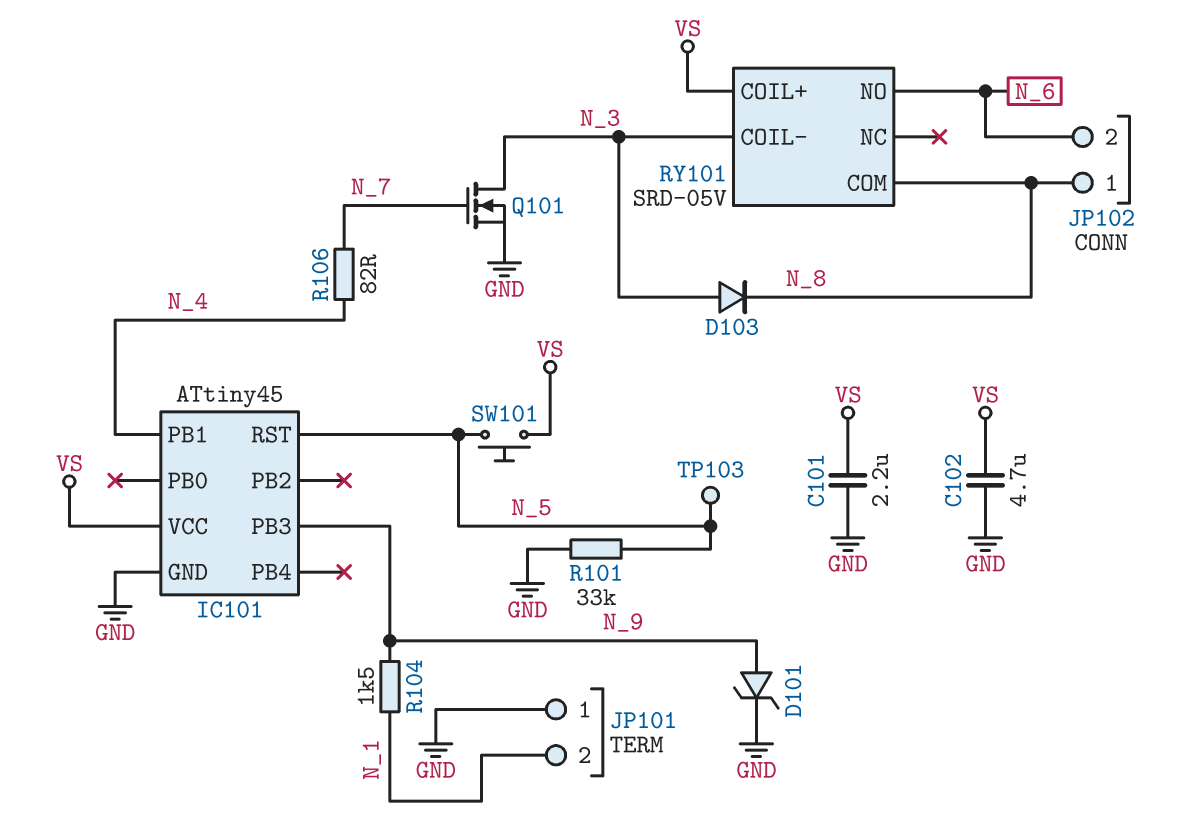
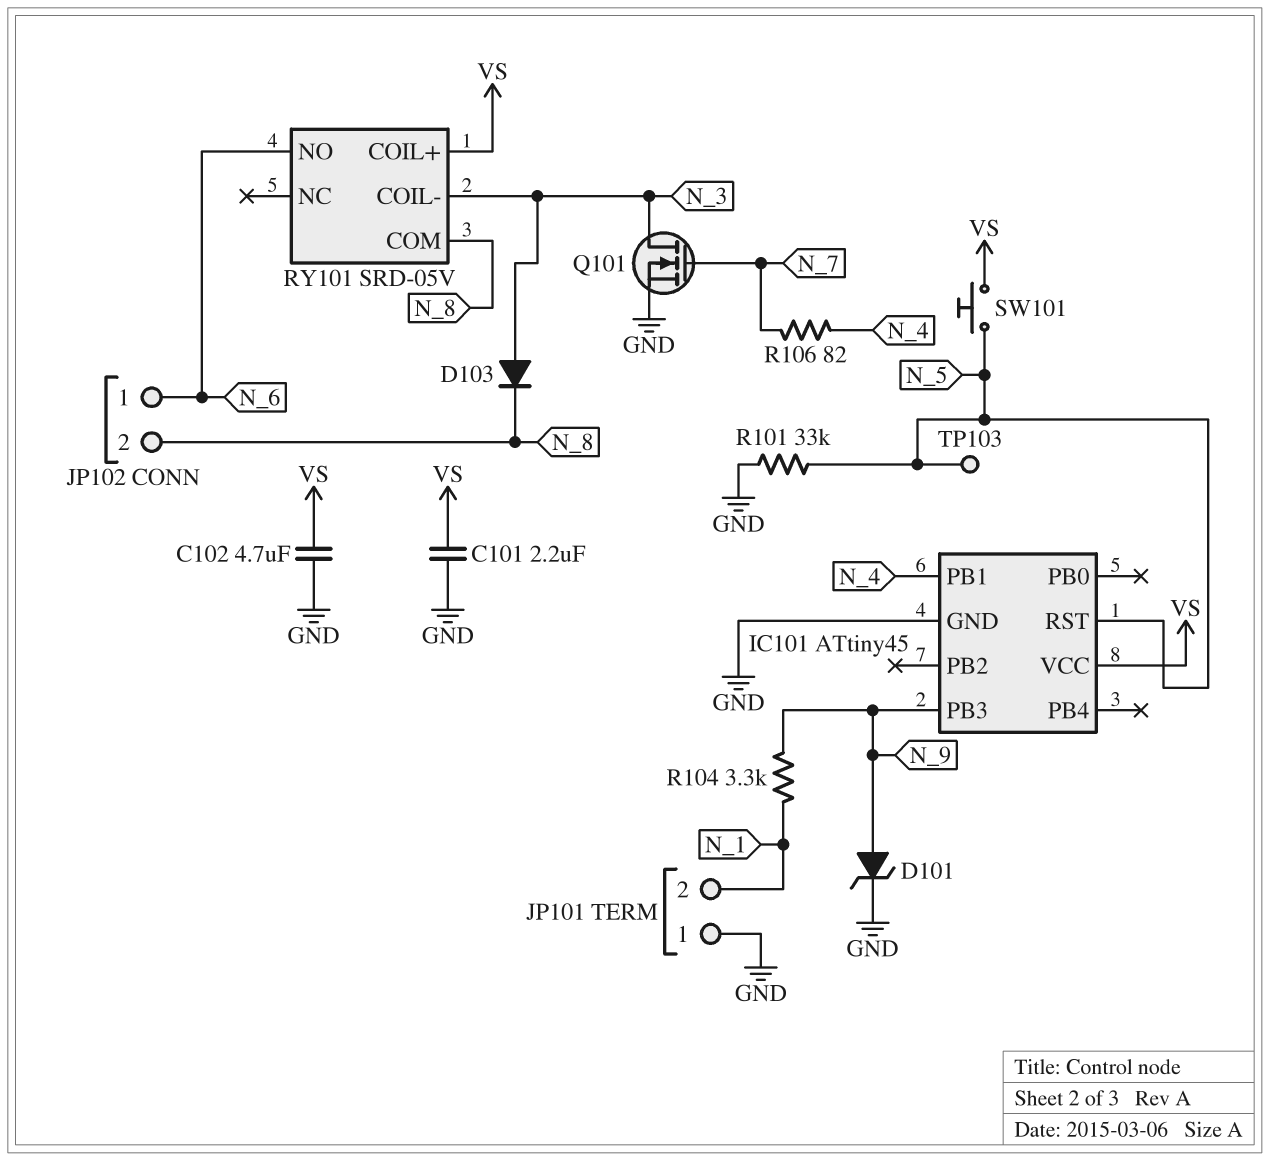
JP102 pin 1: N_8 -> N_6
JP102 pin 2: N_6 -> N_8
R104: 1.5k (N_1, N_9) -> 3.3k (N_1, N_9)

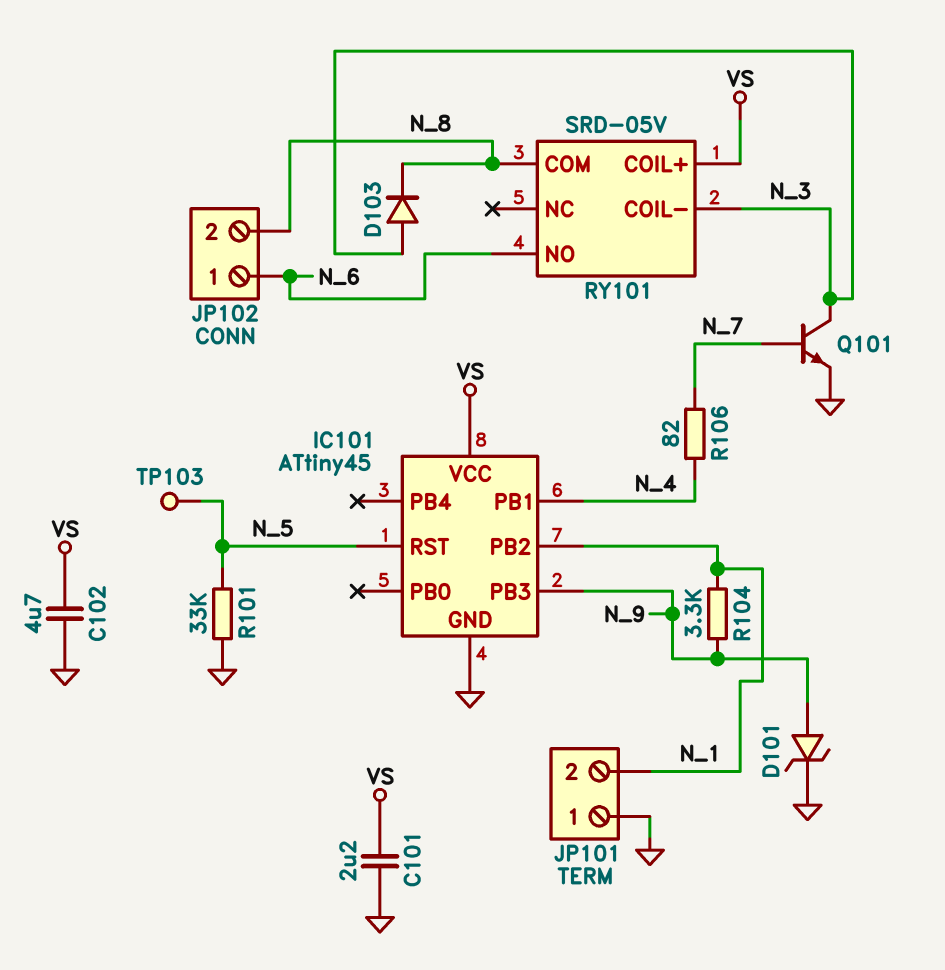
IC101 pin PB2: none -> N_1
Q101: NMOS (G N_7, D N_3, S GND) -> NPN (B N_7, C N_3, E GND)
SW101: button (N_5, VS) -> none

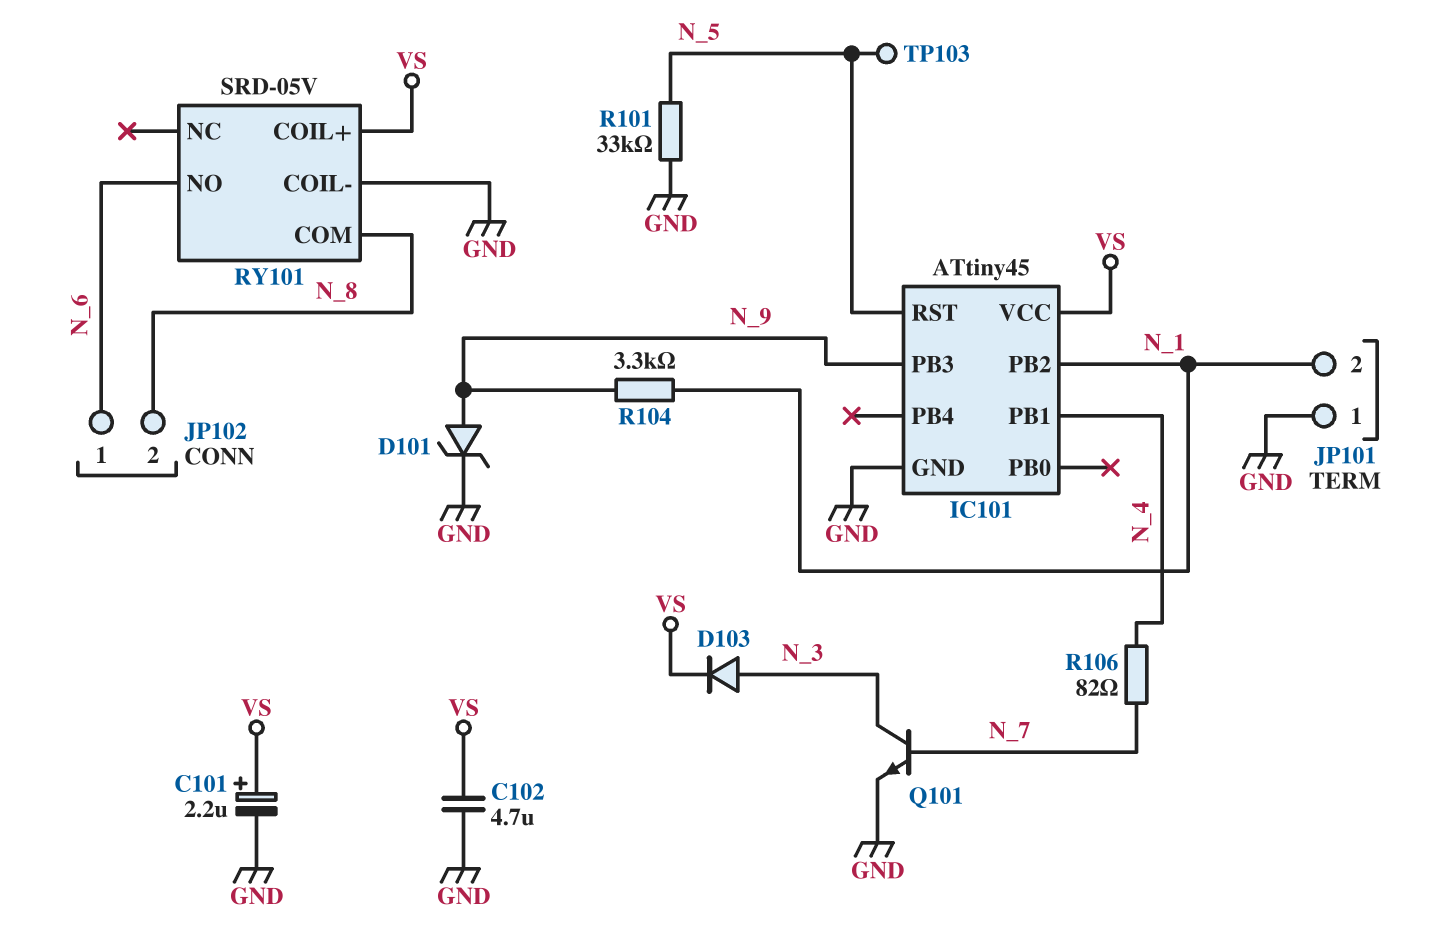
C101: 2.2uF (GND, VS) -> 2.2uF (plus VS, minus GND)
D103: diode (A N_3, K N_8) -> diode (A N_3, K VS)
RY101 pin COIL-: N_3 -> GND

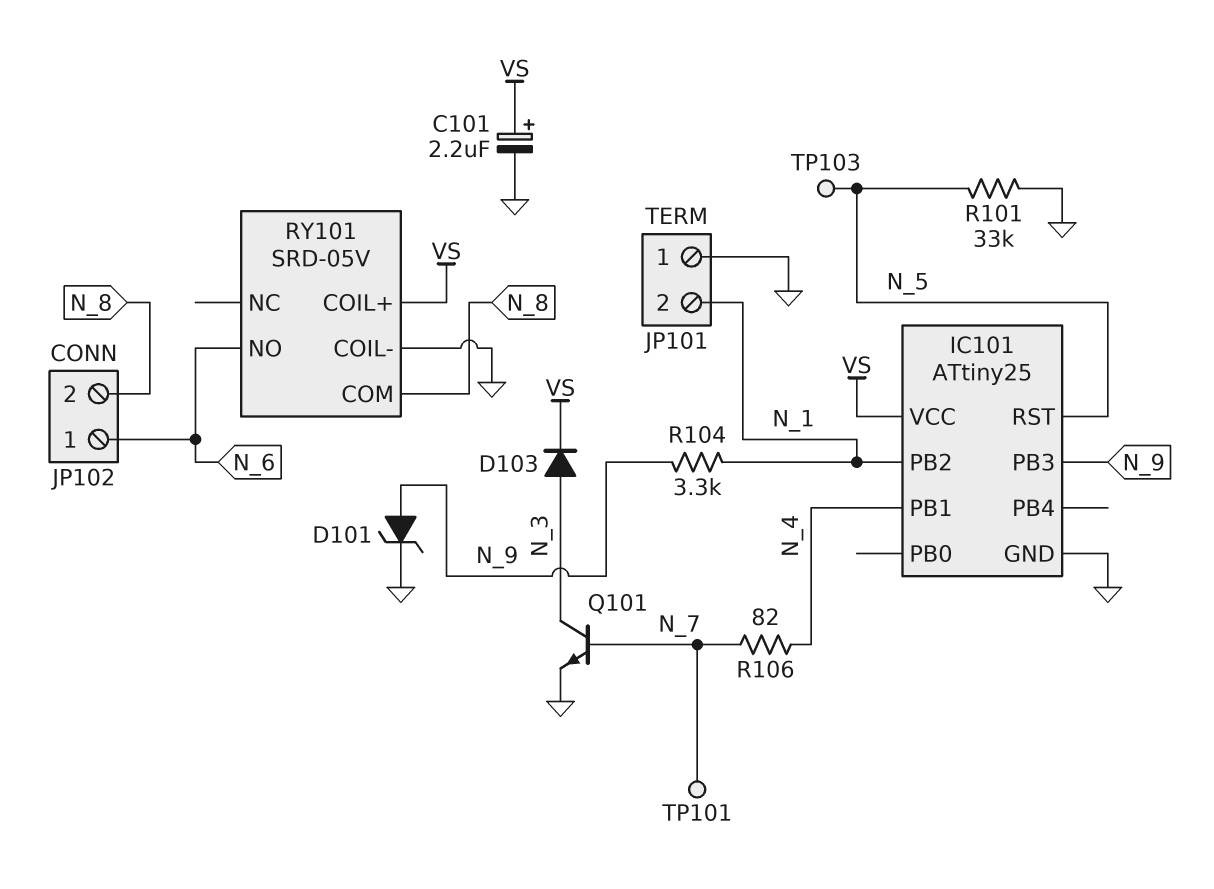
C102: 4.7uF (GND, VS) -> none
IC101: ATtiny45 -> ATtiny25
TP101: none -> test point (N_7)

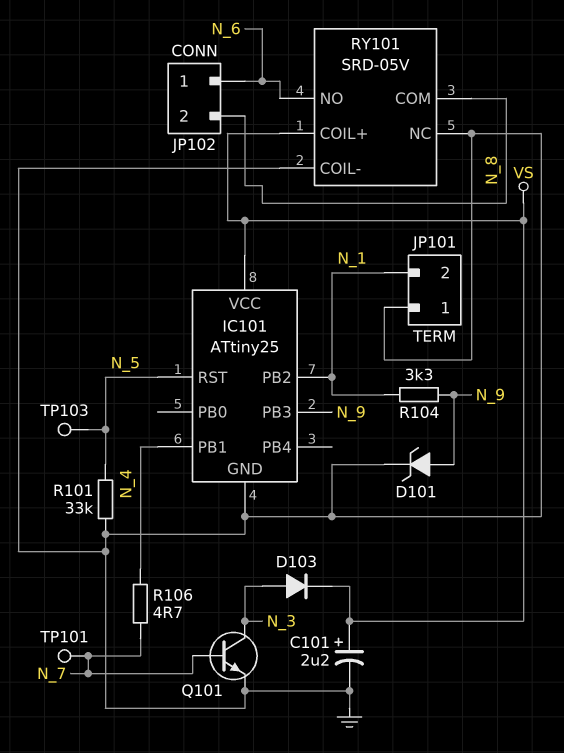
R106: 82 (N_4, N_7) -> 4.7 (N_4, N_7)
RY101 pin NC: none -> GND

